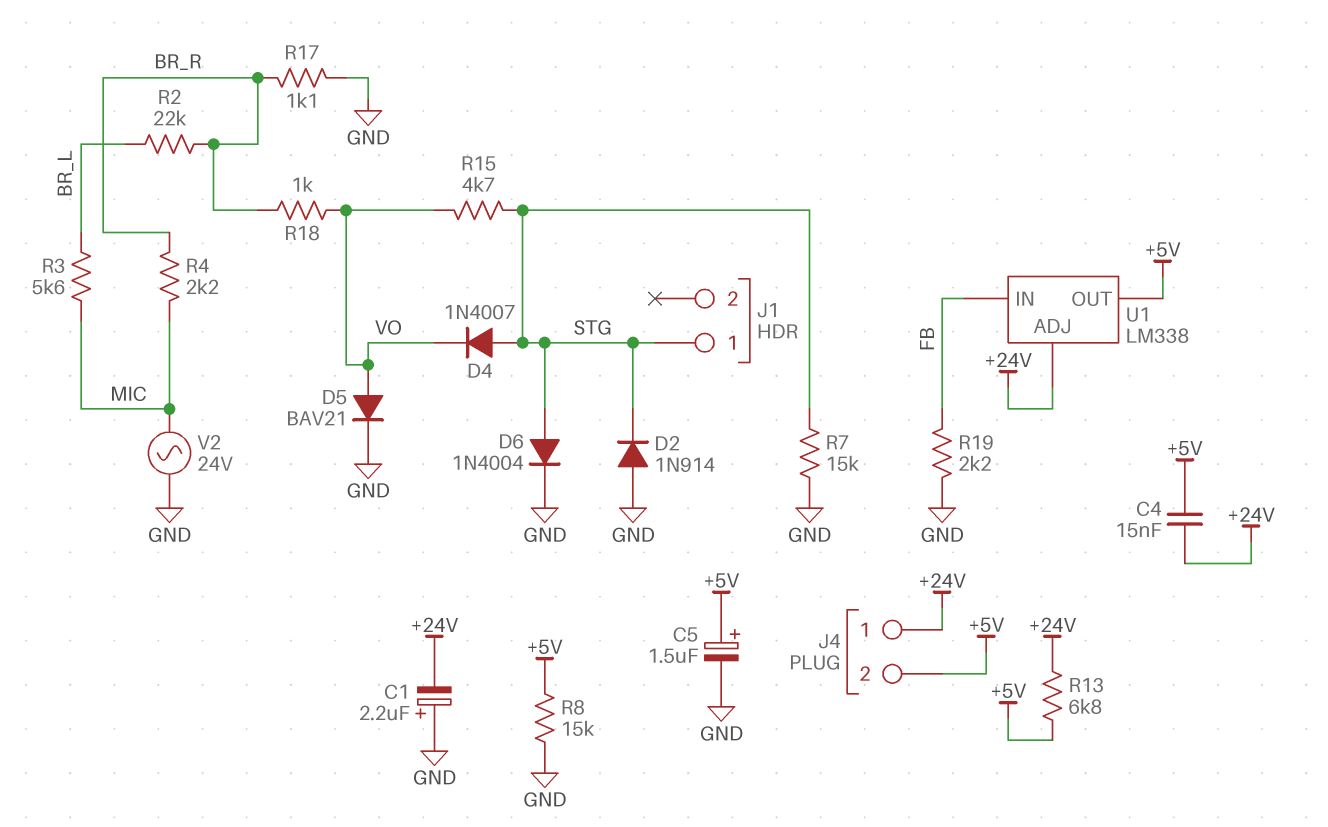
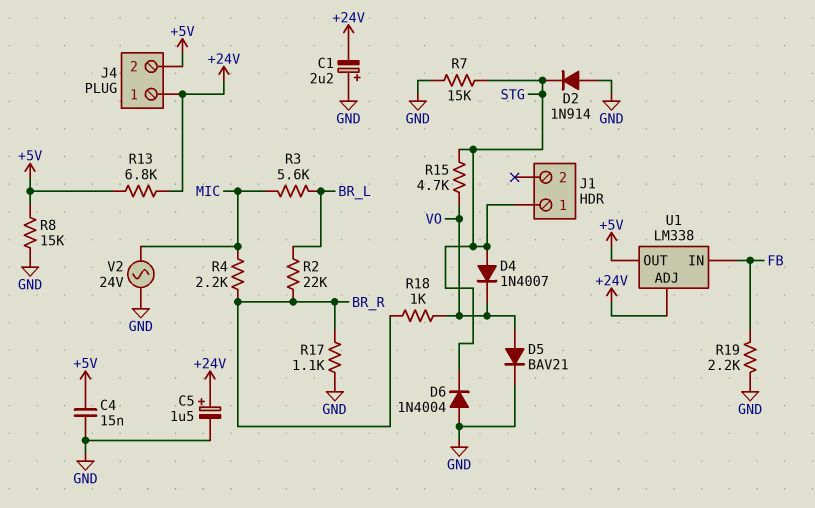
C4: 15nF (+5V, +24V) -> 15nF (+5V, GND)
C5: 1.5uF (plus +5V, minus GND) -> 1.5uF (plus +24V, minus GND)
D6: diode 1N4004 (A STG, K GND) -> diode 1N4004 (A GND, K STG)

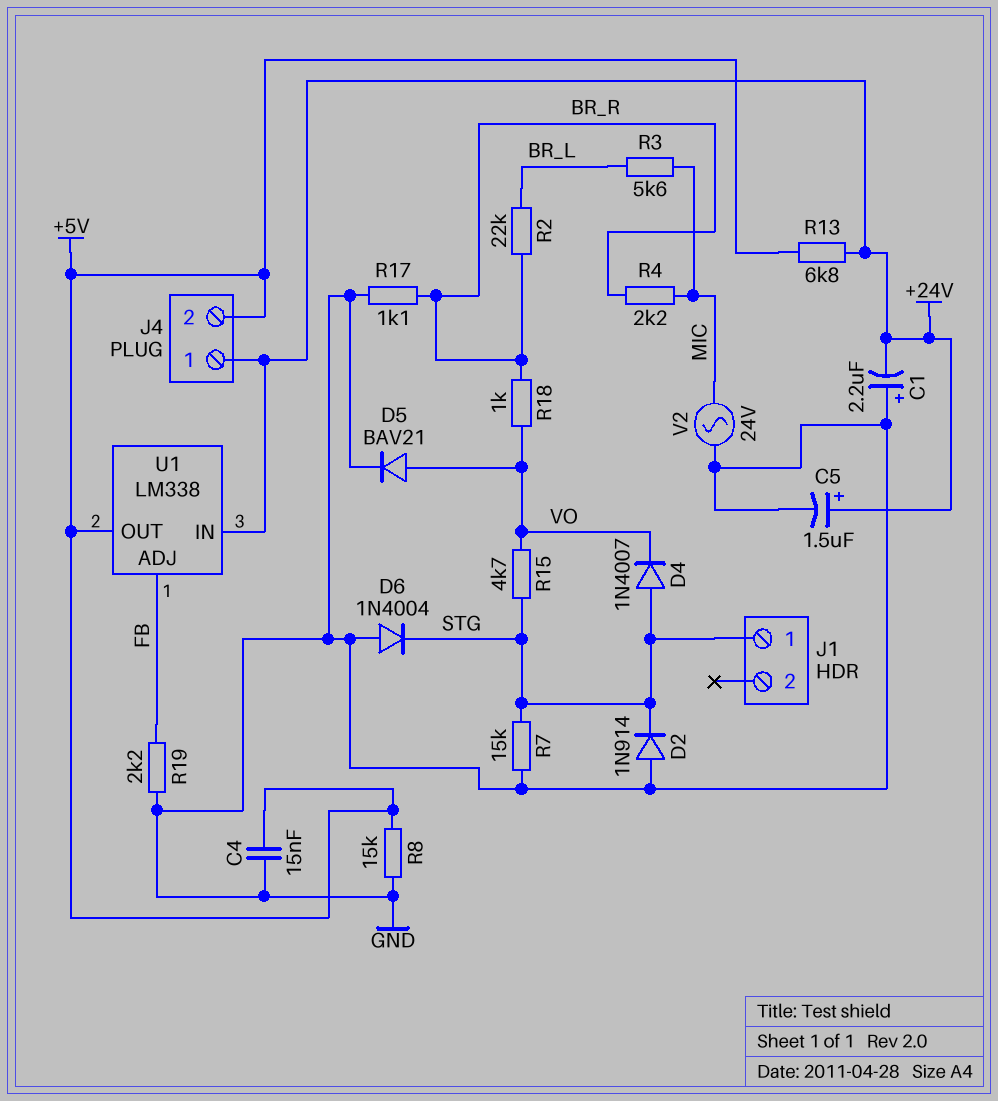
U1 pin ADJ: +24V -> FB
U1 pin IN: FB -> +24V

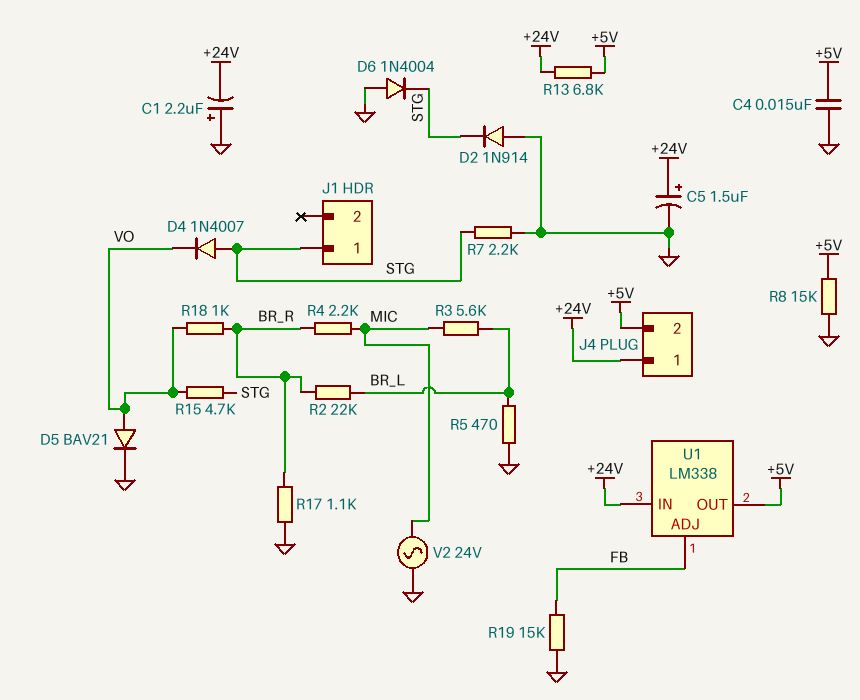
R5: none -> 470 (BR_L, GND)
R7: 15k (GND, STG) -> 2.2k (GND, STG)
R19: 2.2k (FB, GND) -> 15k (FB, GND)

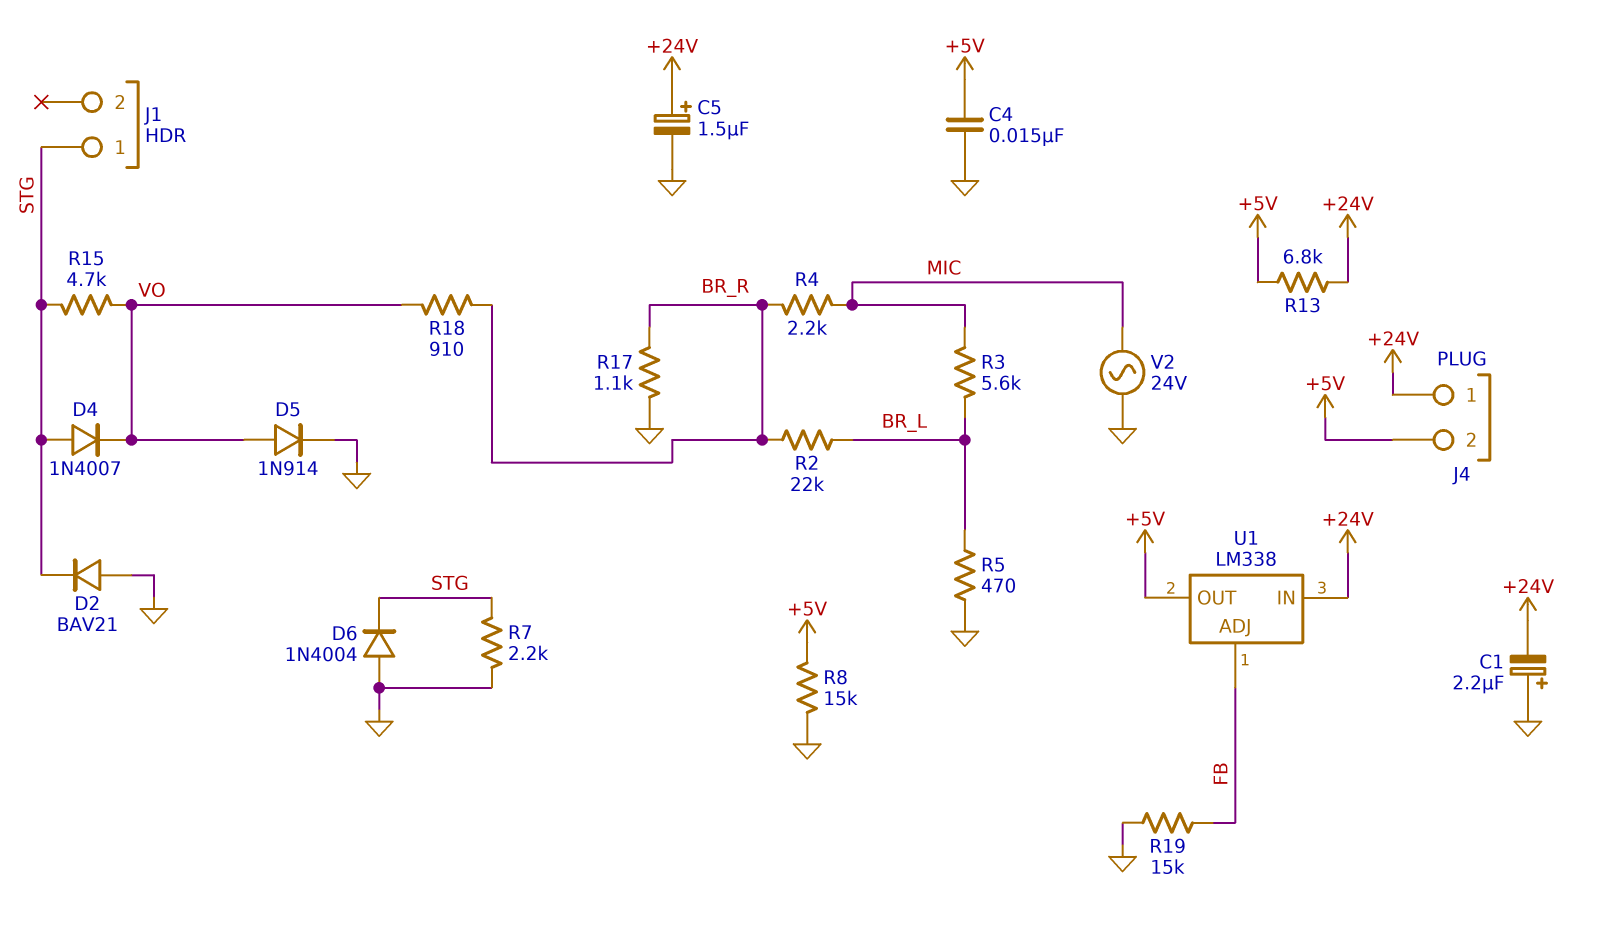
D2: diode 1N914 (A GND, K STG) -> diode BAV21 (A GND, K STG)
D5: diode BAV21 (A VO, K GND) -> diode 1N914 (A VO, K GND)
R18: 1k (BR_R, VO) -> 910 (BR_R, VO)

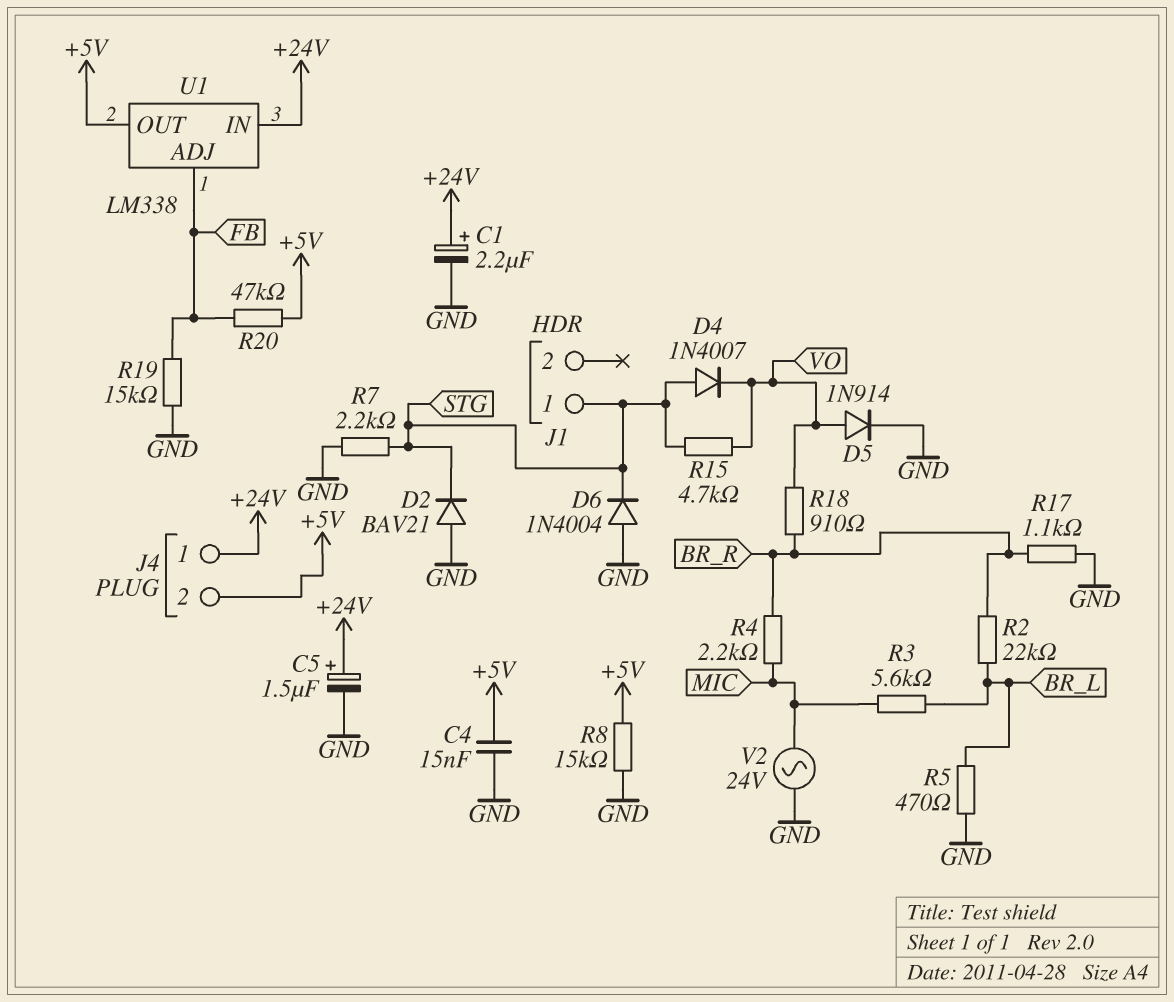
C1: 2.2uF (plus GND, minus +24V) -> 2.2uF (plus +24V, minus GND)
R13: 6.8k (+5V, +24V) -> none
R20: none -> 47k (+5V, FB)

